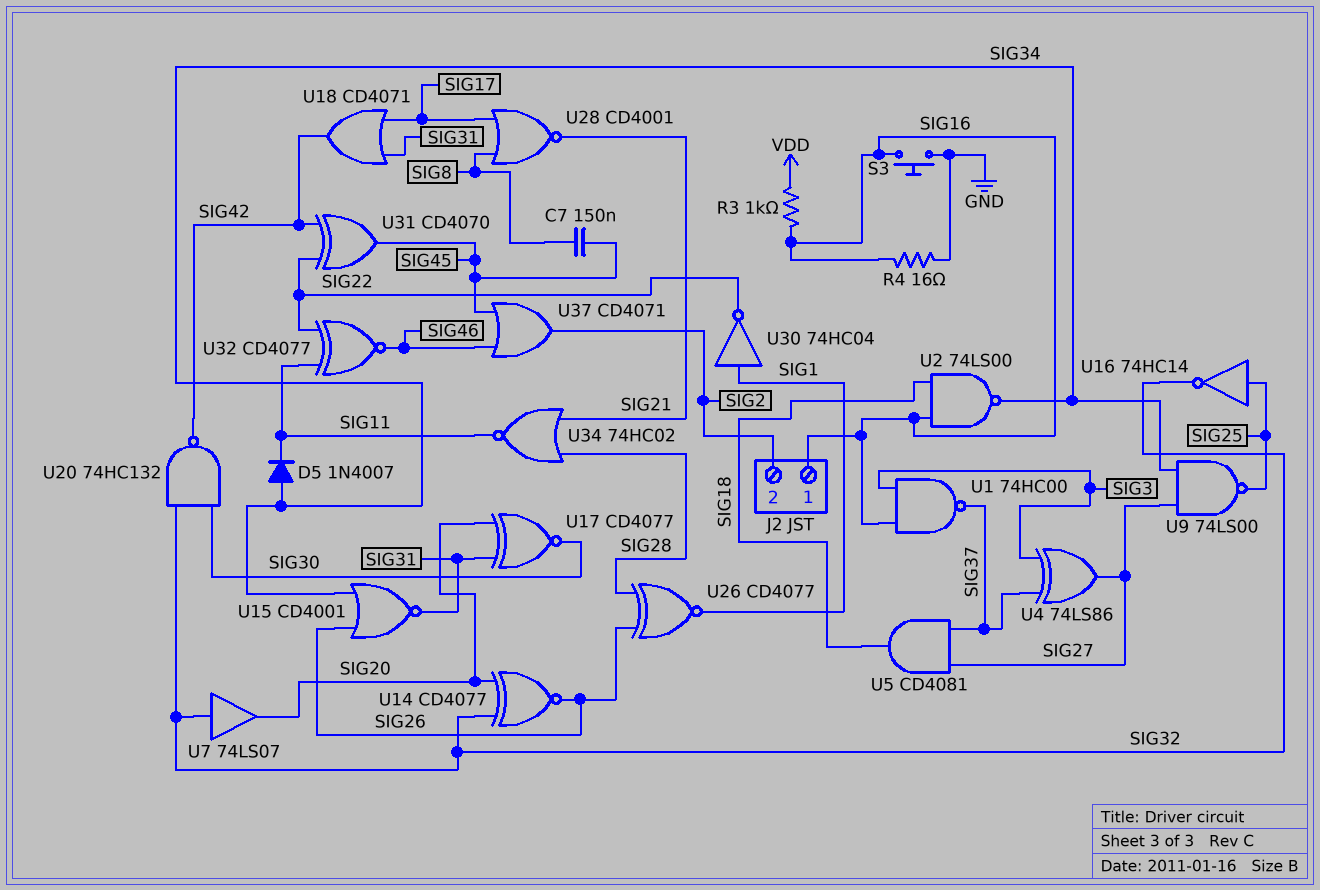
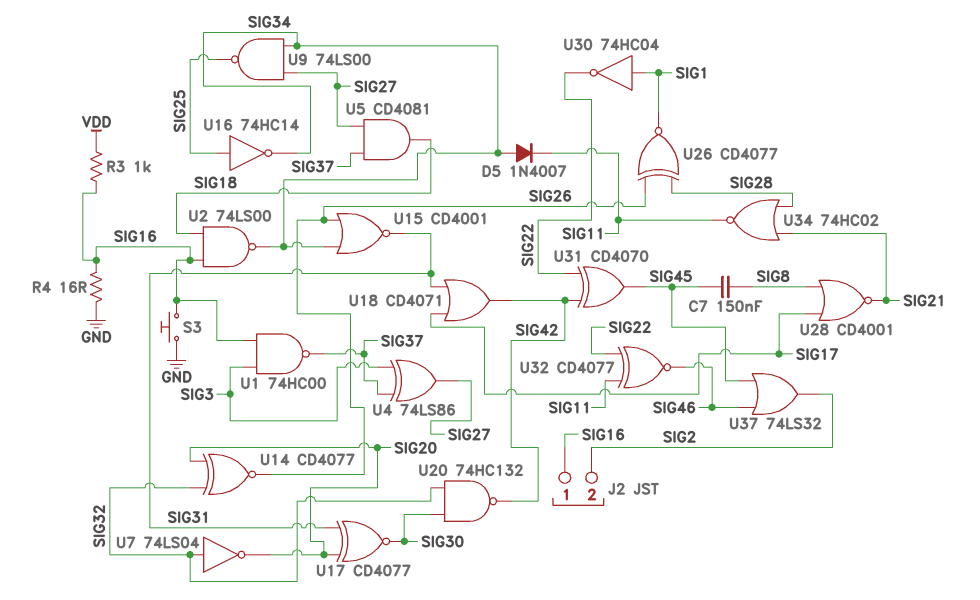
U7: buffer 74LS07 (in SIG32, out SIG20) -> NOT 74LS04 (in SIG32, out SIG20)
U16: NOT 74HC14 (in SIG25, out SIG32) -> NOT 74HC14 (in SIG25, out SIG34)
U37: OR CD4071 (in SIG45, in SIG46, out SIG2) -> OR 74LS32 (in SIG45, in SIG46, out SIG2)

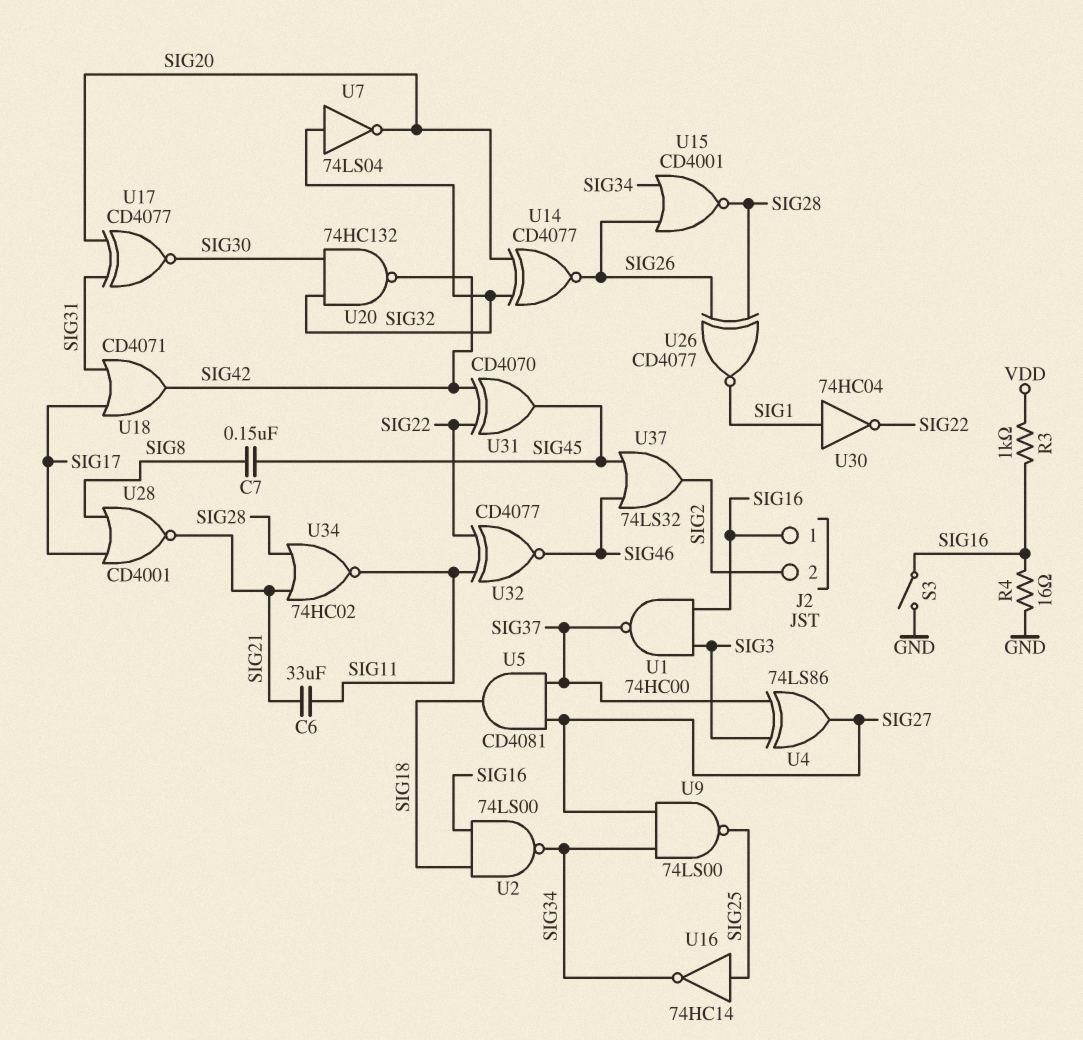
C6: none -> 33uF (SIG11, SIG21)
D5: diode 1N4007 (A SIG34, K SIG11) -> none
S3: button (GND, SIG16) -> switch (GND, SIG16)
U15: NOR CD4001 (in SIG26, in SIG34, out SIG31) -> NOR CD4001 (in SIG26, in SIG34, out SIG28)

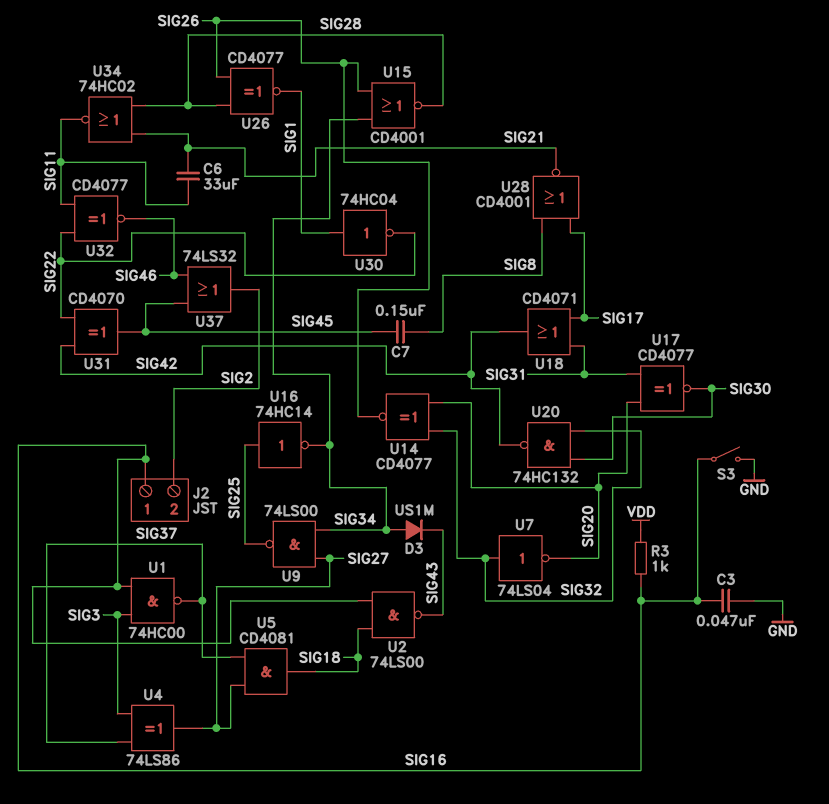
C3: none -> 47nF (GND, SIG16)
D3: none -> diode US1M (A SIG34, K SIG43)
R4: 16 (GND, SIG16) -> none
U2: NAND 74LS00 (in SIG16, in SIG18, out SIG34) -> NAND 74LS00 (in SIG16, in SIG18, out SIG43)

